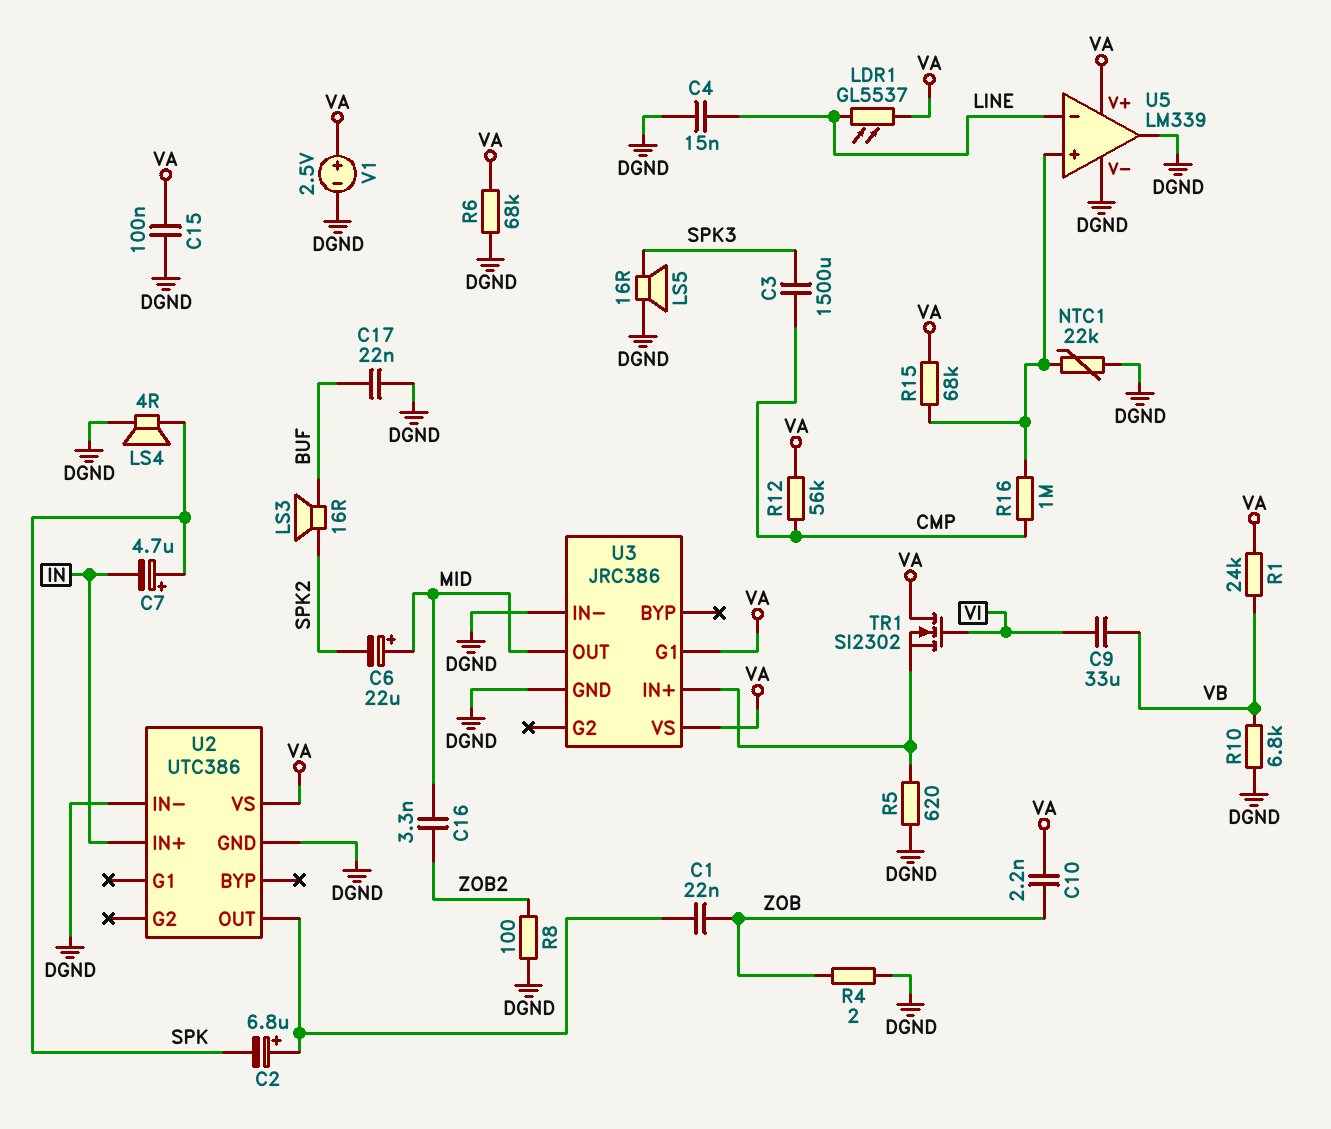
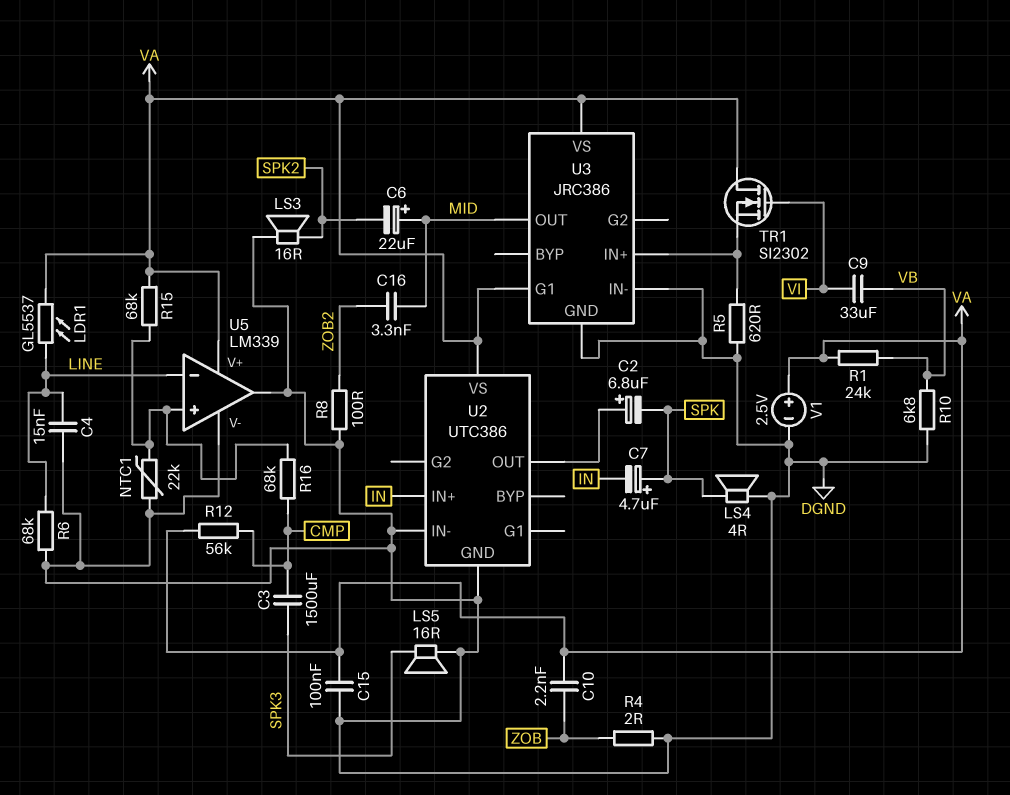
C1: 22nF (U2/OUT, ZOB) -> none
C17: 22nF (BUF, DGND) -> none
LS3: speaker 16R (BUF, SPK2) -> speaker 16R (DGND, SPK2)
R6: 68k (DGND, VA) -> 68k (DGND, LINE)
R16: 1M (CMP, U5/in+) -> 68k (CMP, U5/in+)

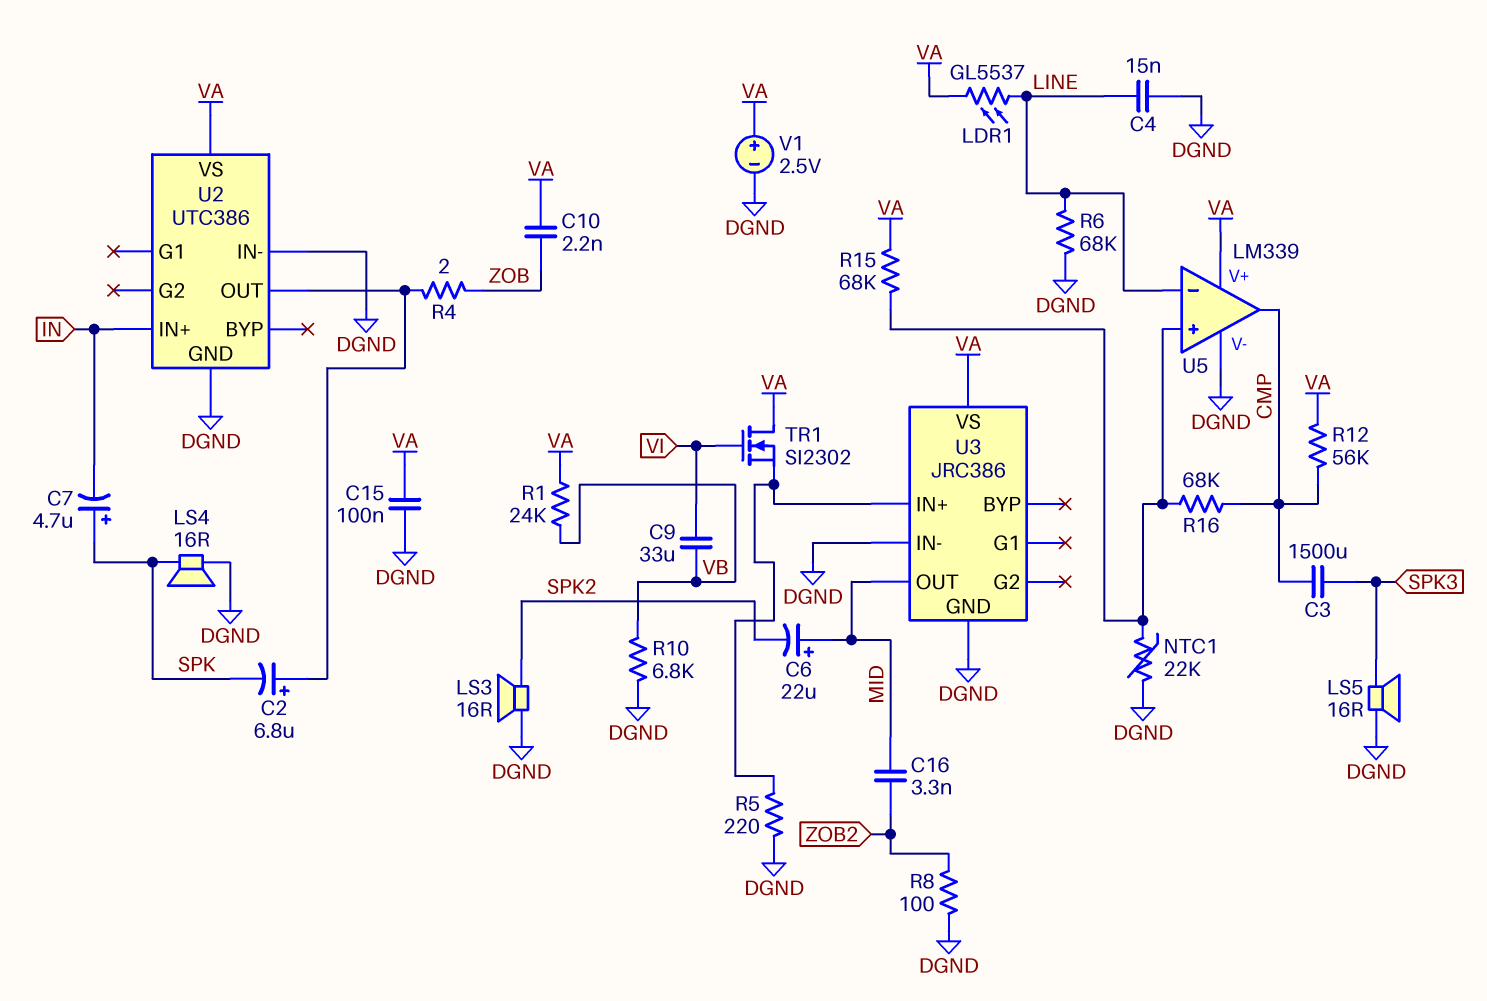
LS4: speaker 4R (DGND, SPK) -> speaker 16R (DGND, SPK)
R4: 2 (DGND, ZOB) -> 2 (U2/OUT, ZOB)
R5: 620 (DGND, U3/IN+) -> 220 (DGND, U3/IN+)
U3 pin G1: VA -> none
U5 pin out: DGND -> CMP

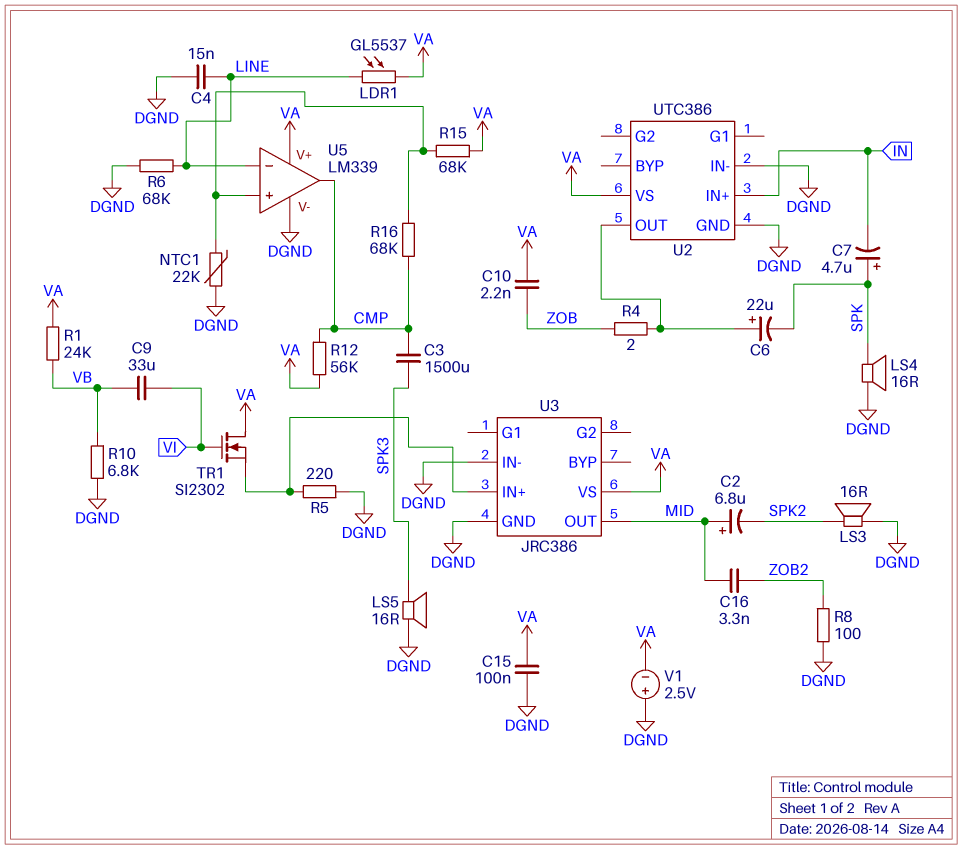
C2: 6.8uF (plus U2/OUT, minus SPK) -> 6.8uF (plus MID, minus SPK2)
C6: 22uF (plus MID, minus SPK2) -> 22uF (plus U2/OUT, minus SPK)
V1: 2.5V (plus VA, minus DGND) -> 2.5V (plus DGND, minus VA)

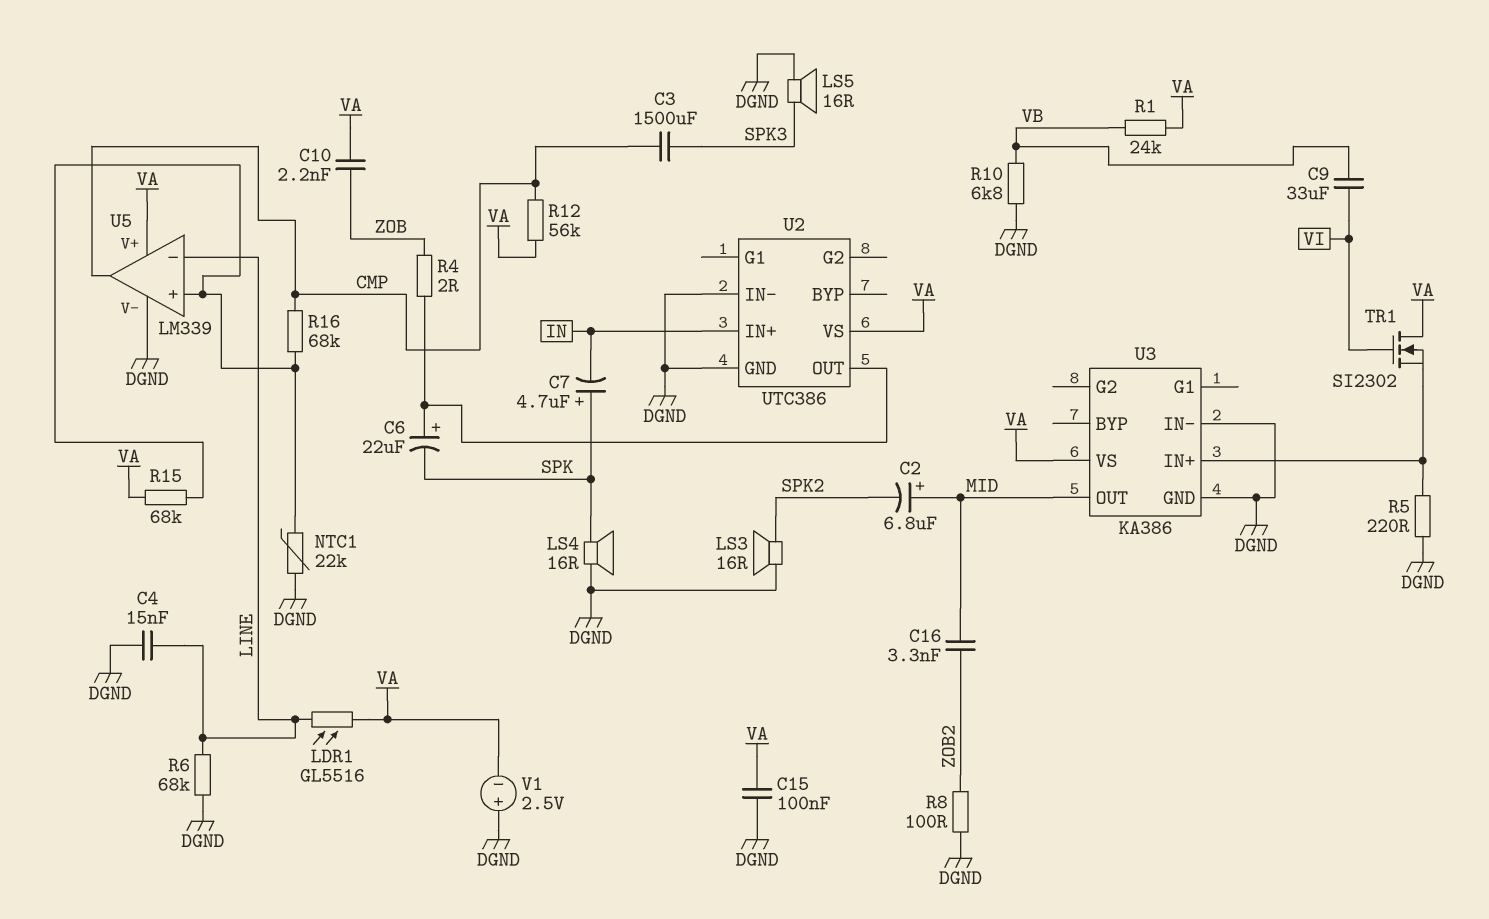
LDR1: GL5537 (LINE, VA) -> GL5516 (LINE, VA)
U3: JRC386 -> KA386

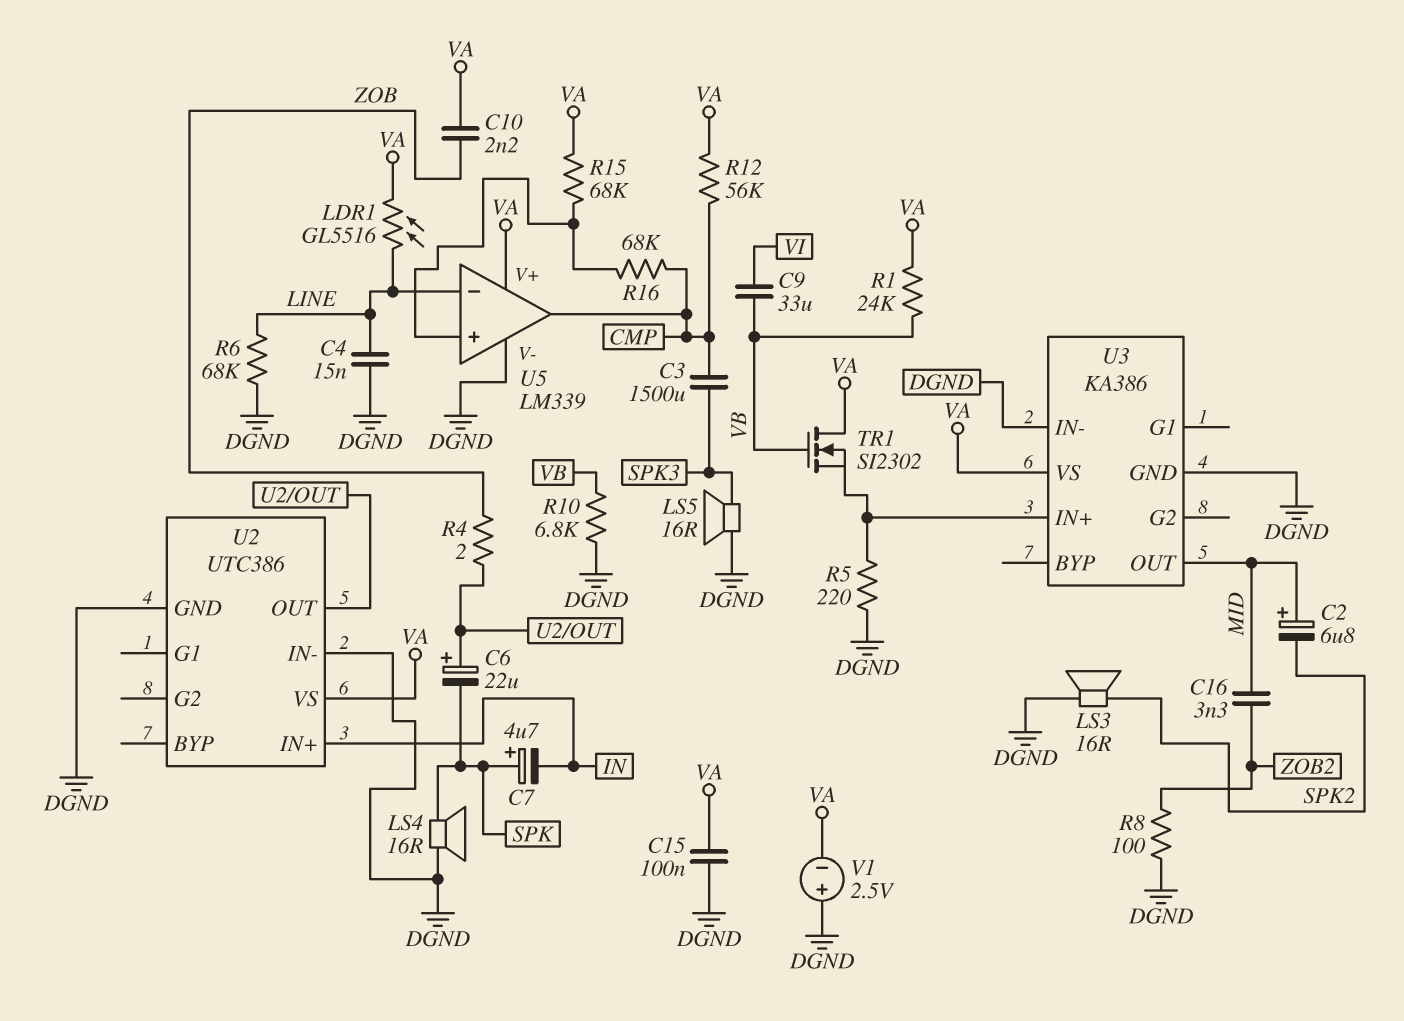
NTC1: 22k (DGND, U5/in+) -> none
TR1: NMOS SI2302 (G VI, D VA, S U3/IN+) -> NMOS SI2302 (G VB, D VA, S U3/IN+)

